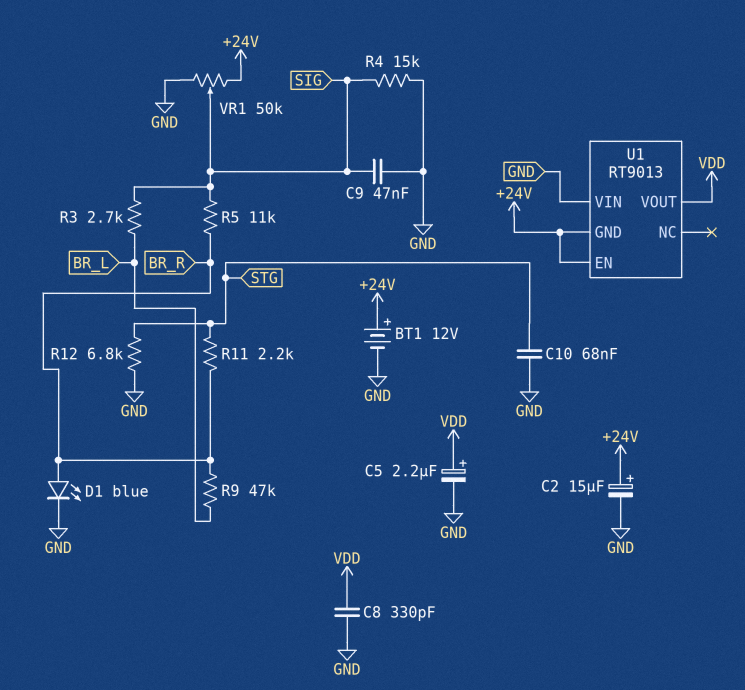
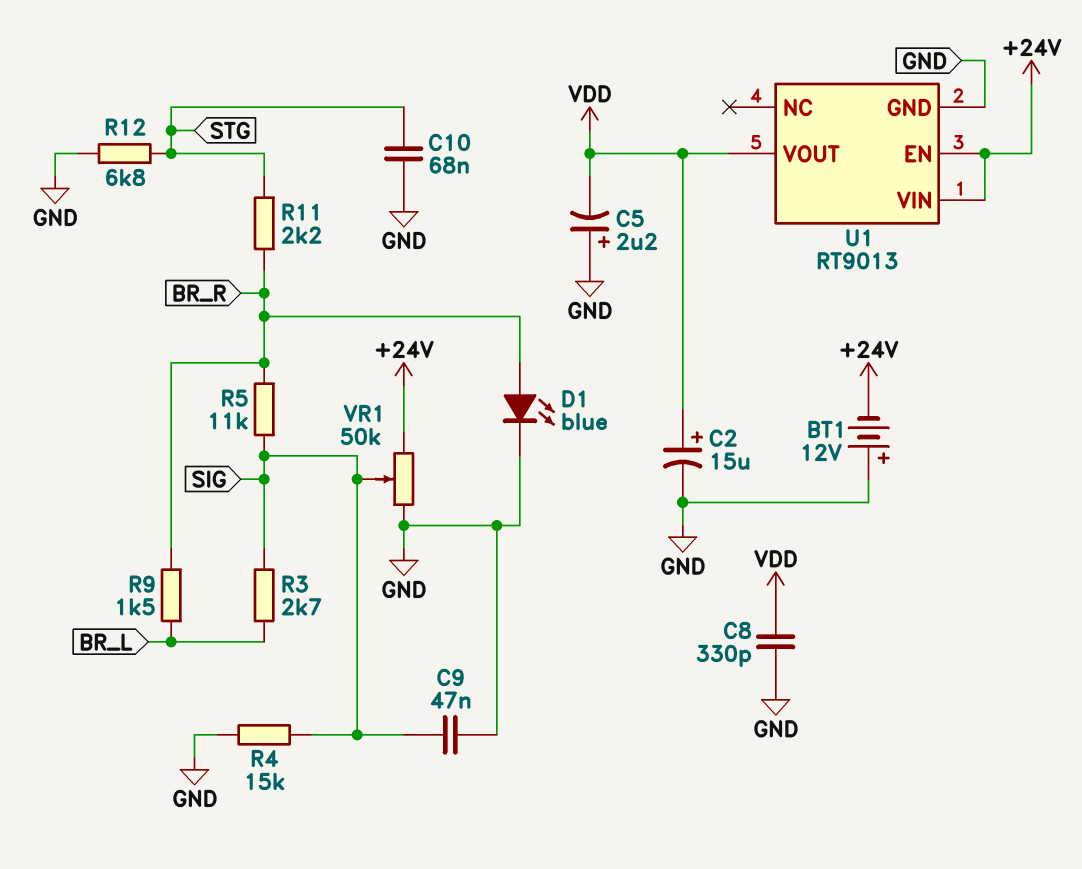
BT1: 12V (plus +24V, minus GND) -> 12V (plus GND, minus +24V)
C2: 15uF (plus +24V, minus GND) -> 15uF (plus VDD, minus GND)
C5: 2.2uF (plus VDD, minus GND) -> 2.2uF (plus GND, minus VDD)
R9: 47k (BR_L, BR_R) -> 1.5k (BR_L, BR_R)
U1 pin GND: +24V -> GND
U1 pin VIN: GND -> +24V

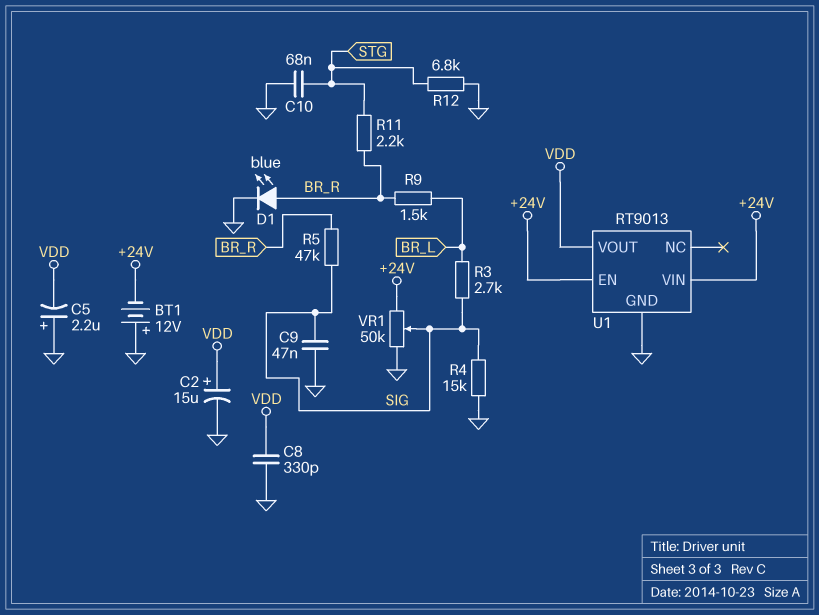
R5: 11k (BR_R, SIG) -> 47k (BR_R, SIG)

